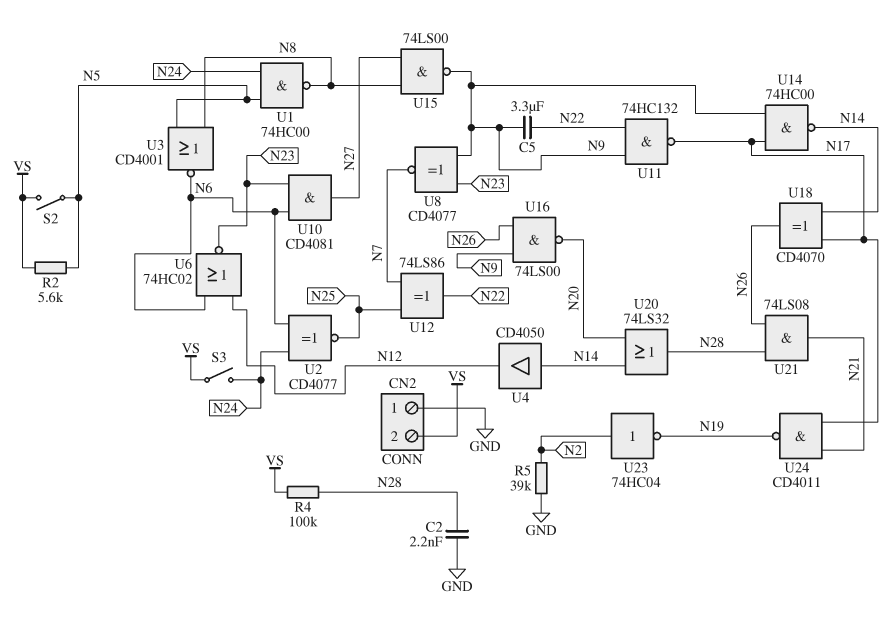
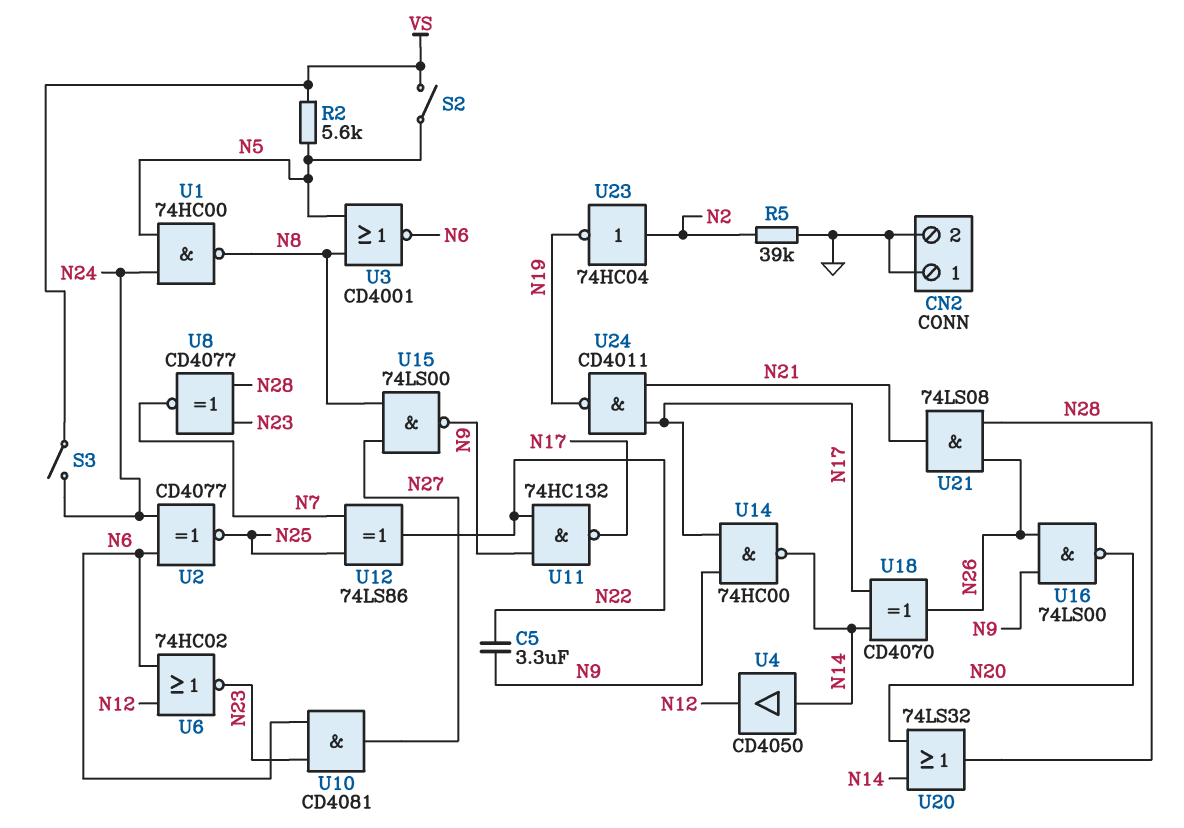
C2: 2.2nF (GND, N28) -> none
CN2 pin 2: VS -> GND
R4: 100k (N28, VS) -> none
U8: XNOR CD4077 (in N9, in N23, out N7) -> XNOR CD4077 (in N23, in N28, out N7)

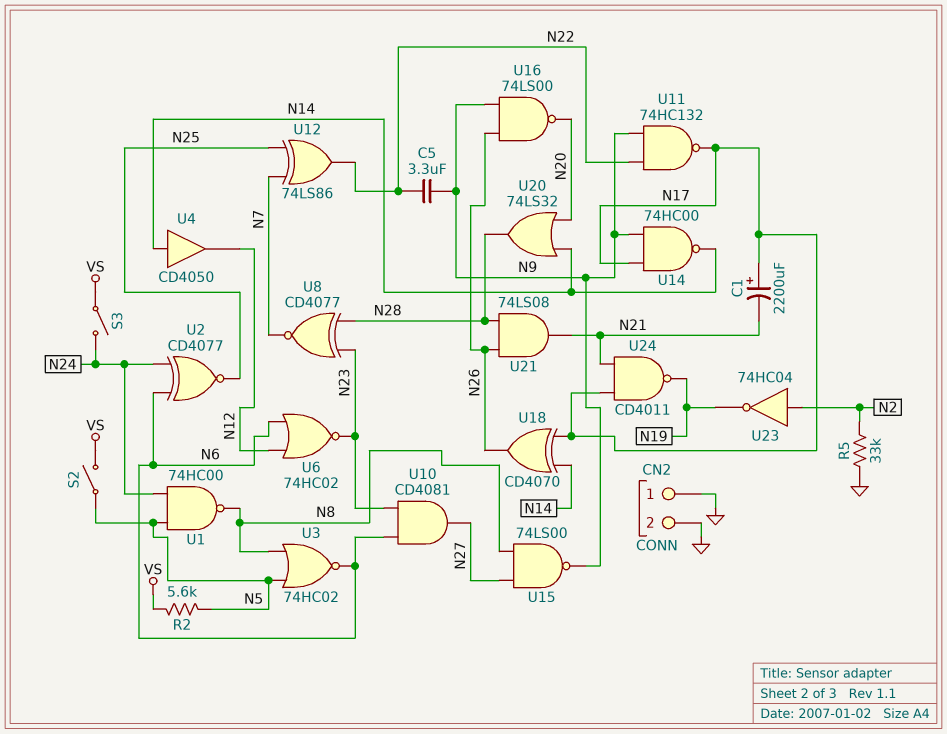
C1: none -> 2200uF (plus N17, minus N21)
R5: 39k (GND, N2) -> 33k (GND, N2)
U3: NOR CD4001 (in N5, in N8, out N6) -> NOR 74HC02 (in N5, in N8, out N6)

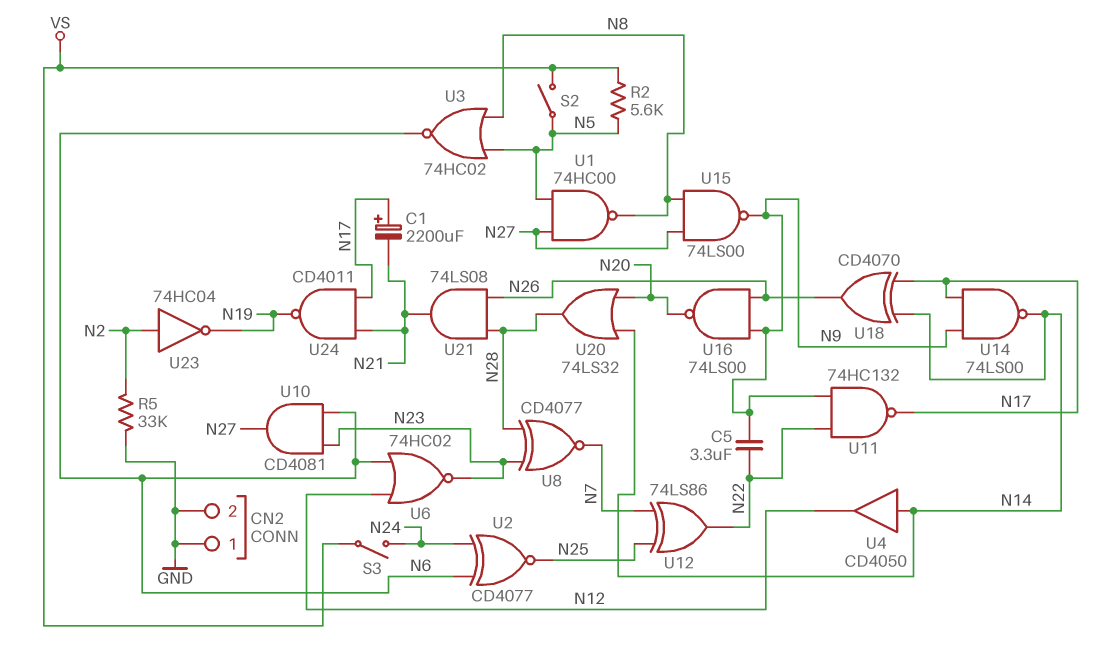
U1: NAND 74HC00 (in N5, in N24, out N8) -> NAND 74HC00 (in N5, in N27, out N8)
U14: NAND 74HC00 (in N9, in N17, out N14) -> NAND 74LS00 (in N9, in N17, out N14)

